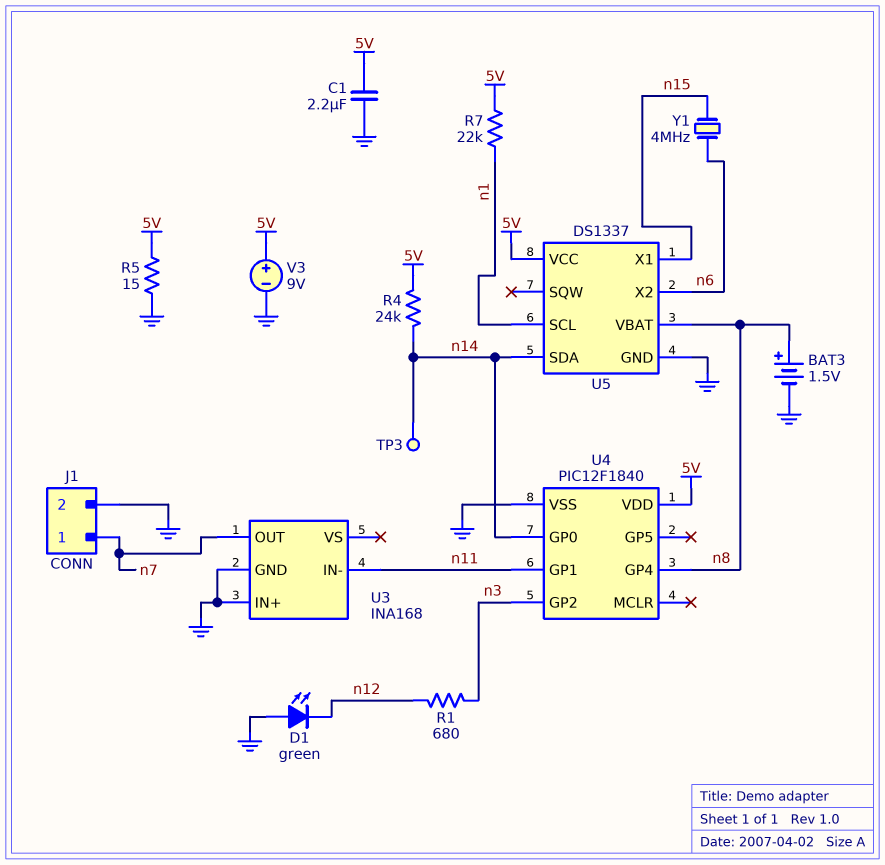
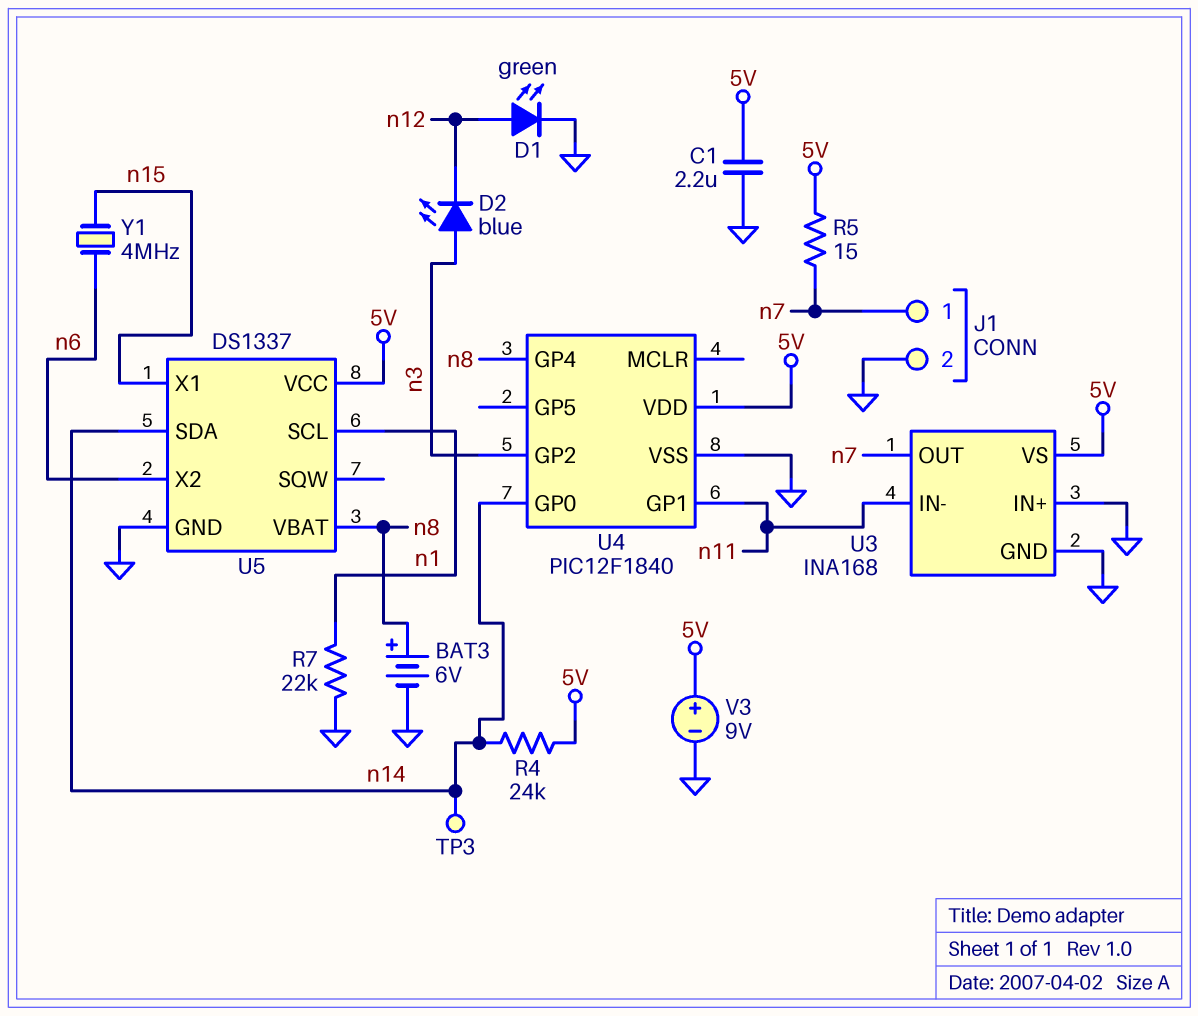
BAT3: 1.5V (plus n8, minus GND) -> 6V (plus n8, minus GND)
D1: LED green (A GND, K n12) -> LED green (A n12, K GND)
D2: none -> LED blue (A n3, K n12)
R1: 680 (n3, n12) -> none
R5: 15 (5V, GND) -> 15 (5V, n7)
R7: 22k (5V, n1) -> 22k (GND, n1)
U3 pin VS: none -> 5V

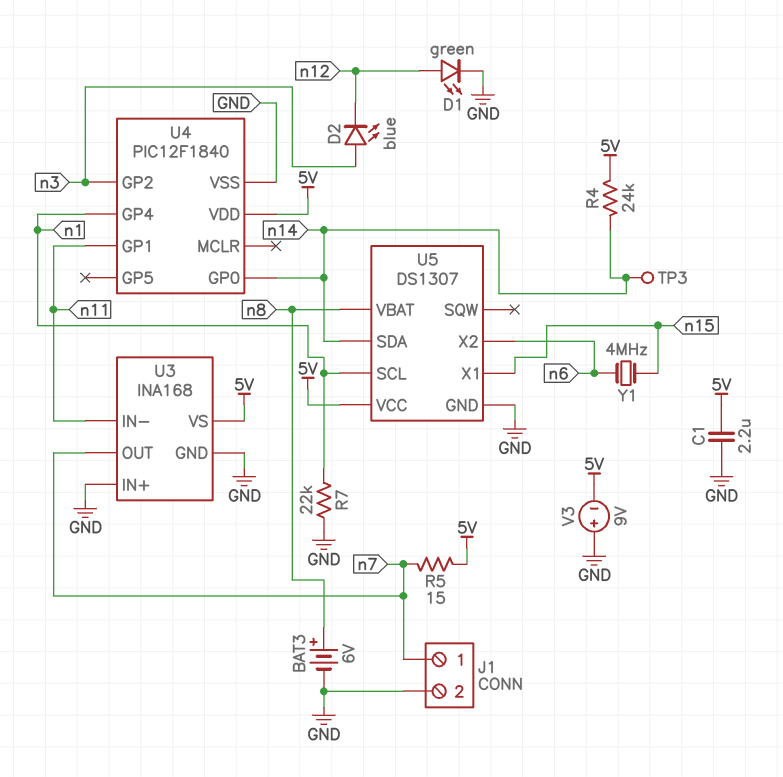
U4 pin GP4: n8 -> n1
U5: DS1337 -> DS1307
V3: 9V (plus 5V, minus GND) -> 9V (plus GND, minus 5V)

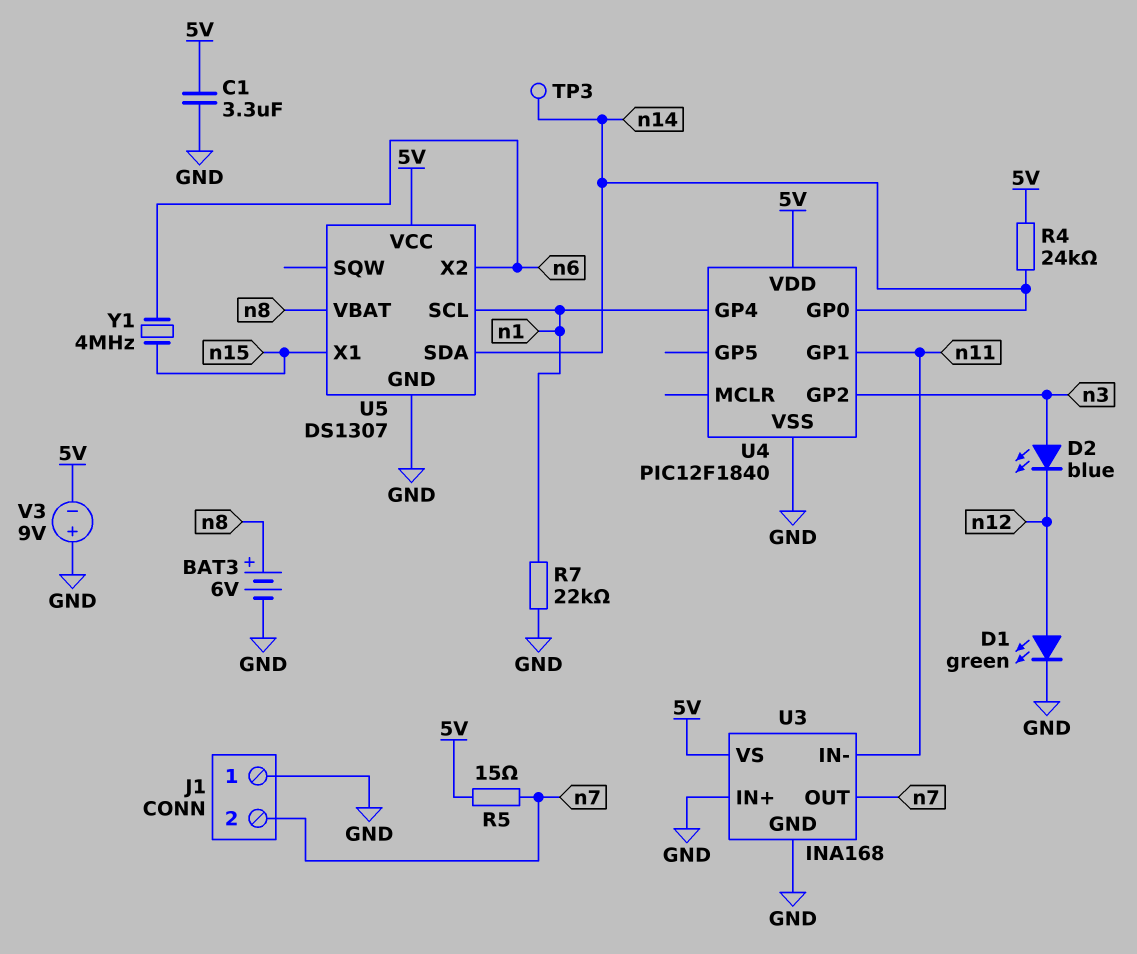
C1: 2.2uF (5V, GND) -> 3.3uF (5V, GND)
J1 pin 1: n7 -> GND
J1 pin 2: GND -> n7

